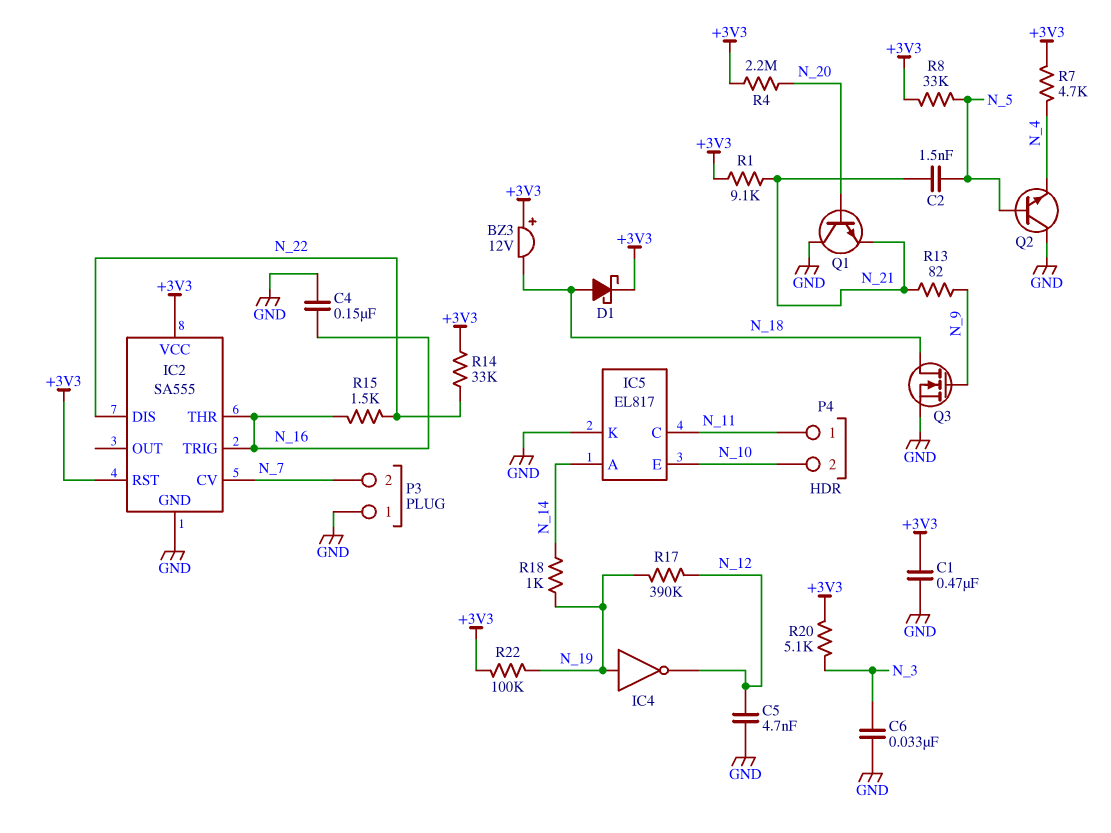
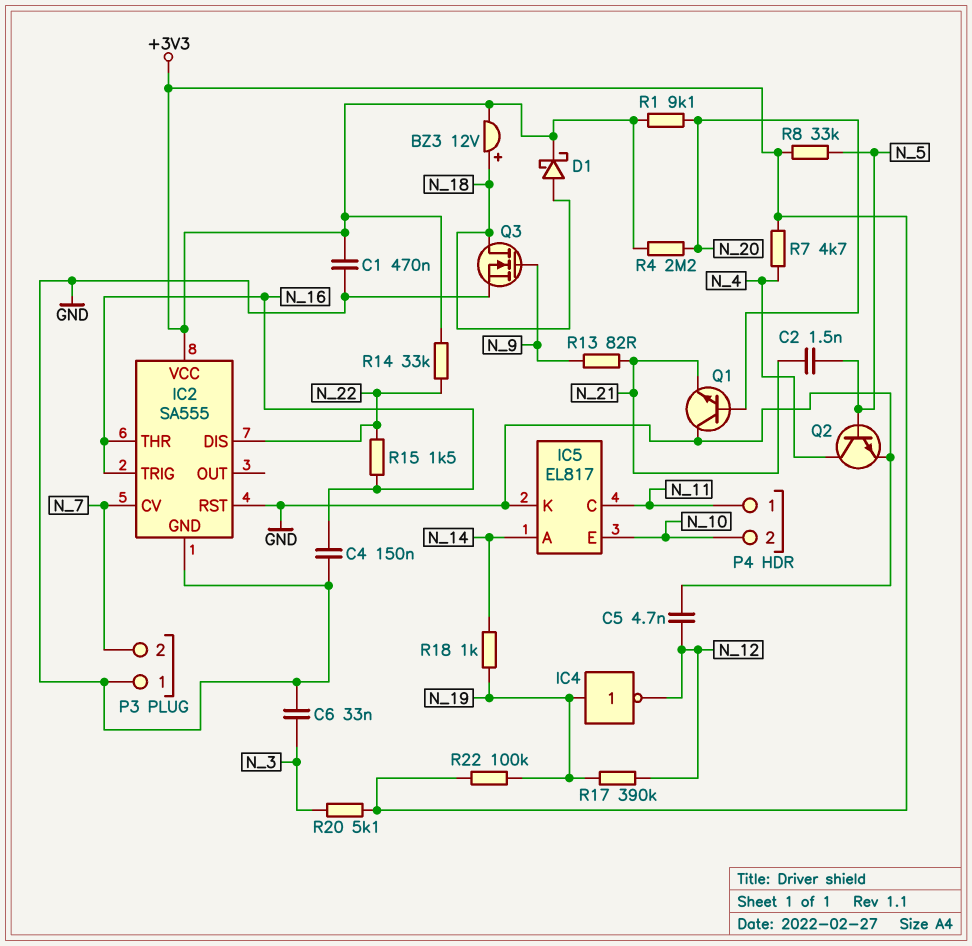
BZ3: buzzer 12V (plus +3V3, minus N_18) -> buzzer 12V (plus N_18, minus +3V3)
IC2 pin RST: +3V3 -> GND
Q2: NPN (B N_5, C GND, E N_4) -> NPN (B N_5, C N_4, E GND)
R1: 9.1k (+3V3, N_21) -> 9.1k (+3V3, N_20)

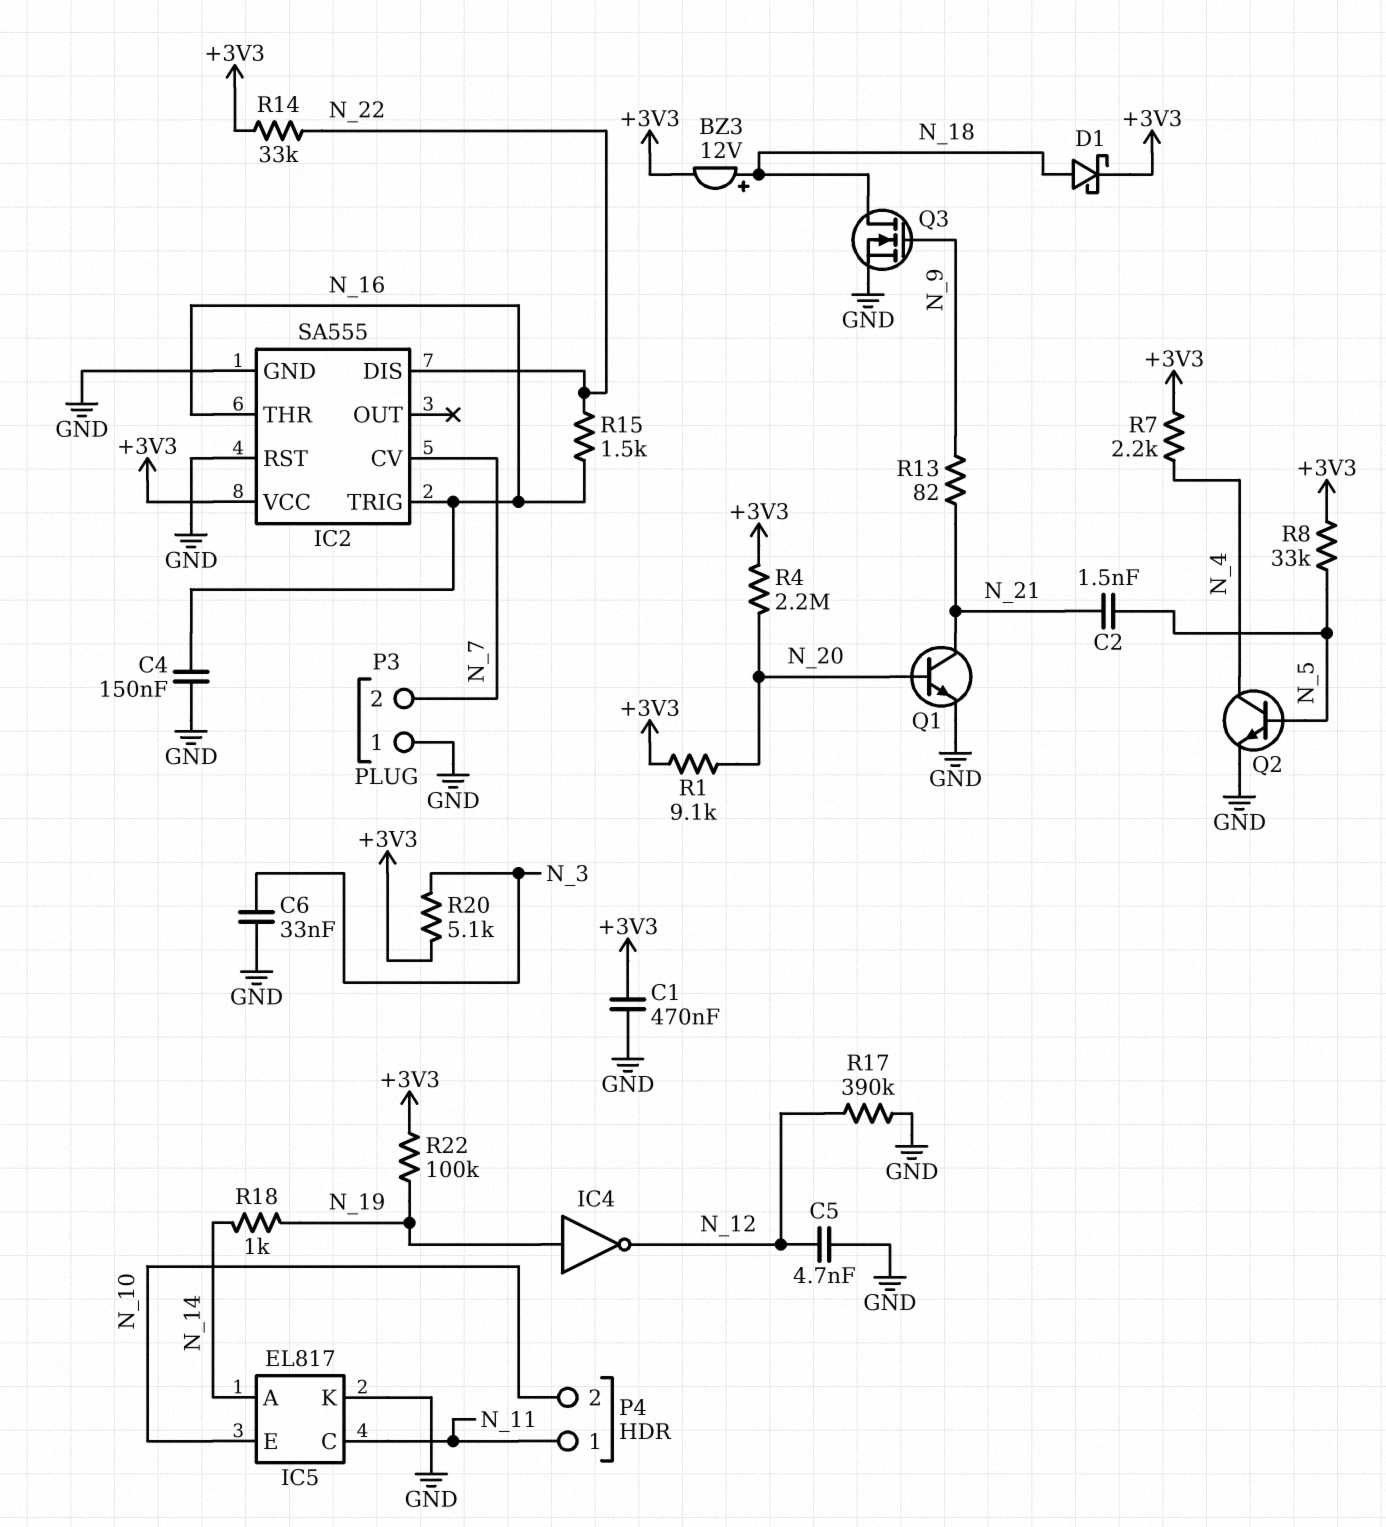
Q1: NPN (B N_20, C GND, E N_21) -> NPN (B N_20, C N_21, E GND)
R7: 4.7k (+3V3, N_4) -> 2.2k (+3V3, N_4)
R17: 390k (N_12, N_19) -> 390k (GND, N_12)

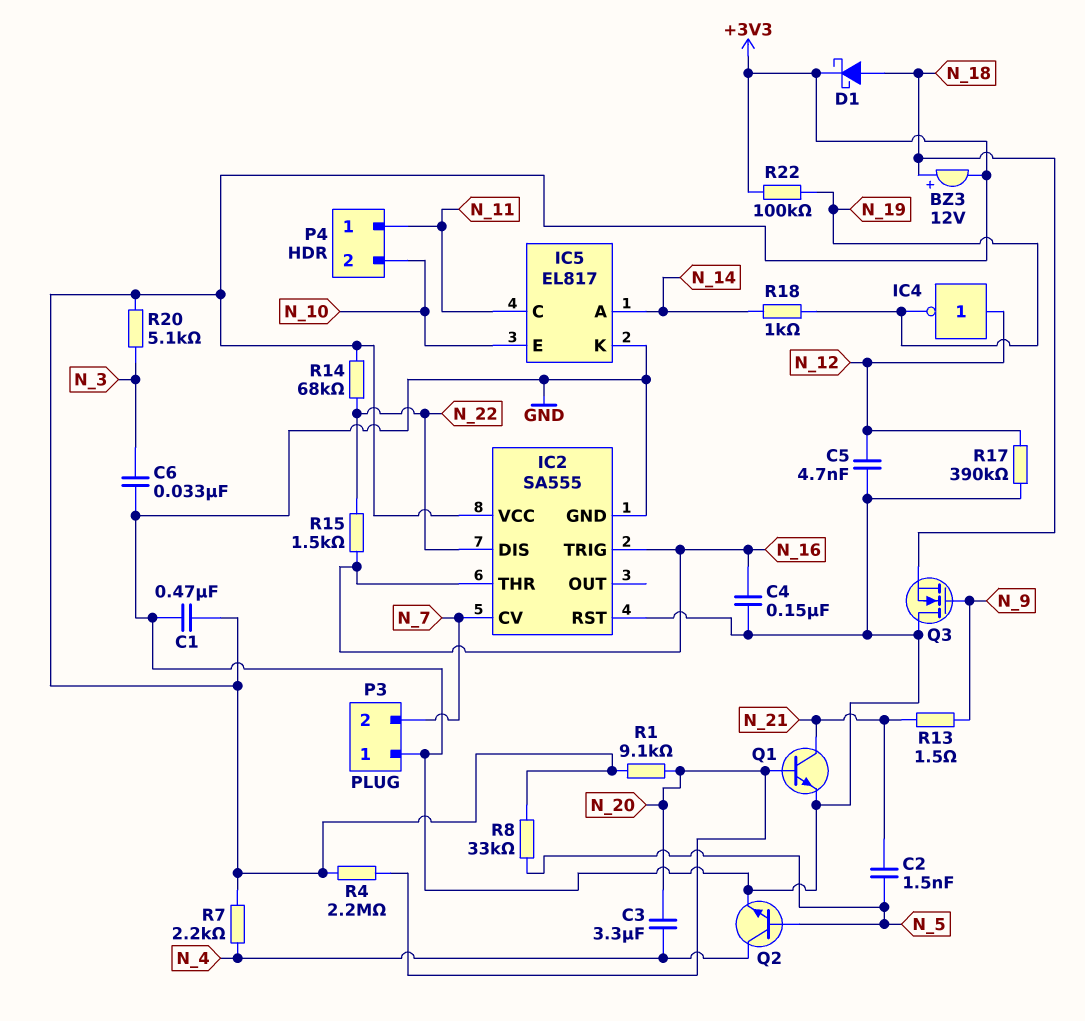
C3: none -> 3.3uF (N_4, N_20)
IC4: NOT (in N_19, out N_12) -> NOT (in N_12, out N_19)
Q3: NMOS (G N_9, D N_18, S GND) -> NMOS (G N_9, D GND, S N_18)
R13: 82 (N_9, N_21) -> 1.5 (N_9, N_21)
R14: 33k (+3V3, N_22) -> 68k (+3V3, N_22)

